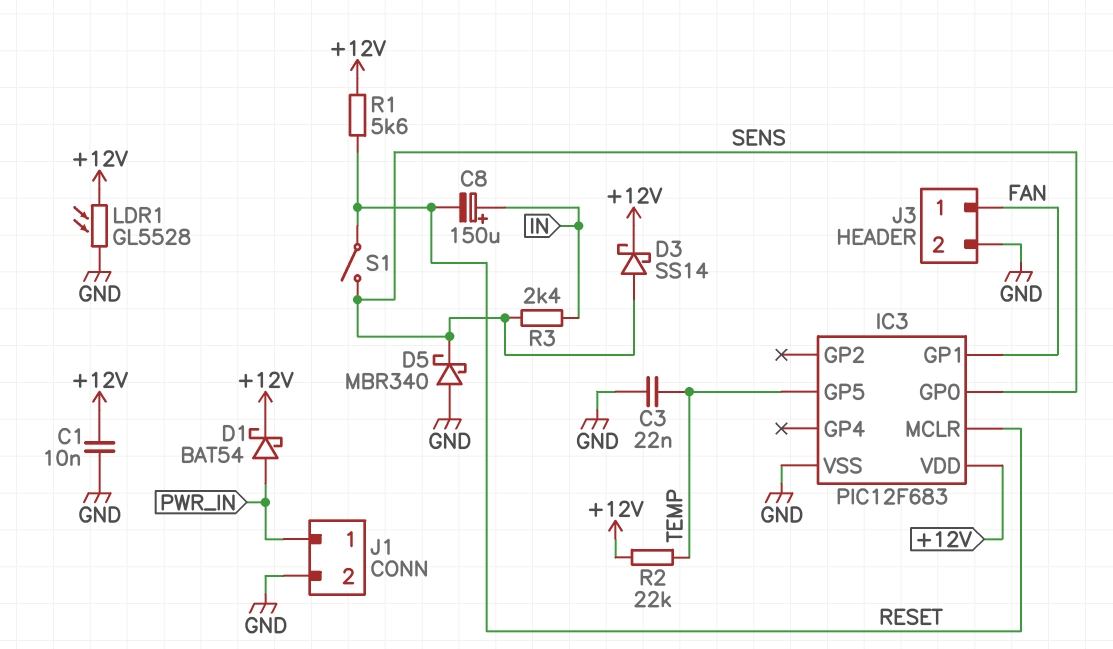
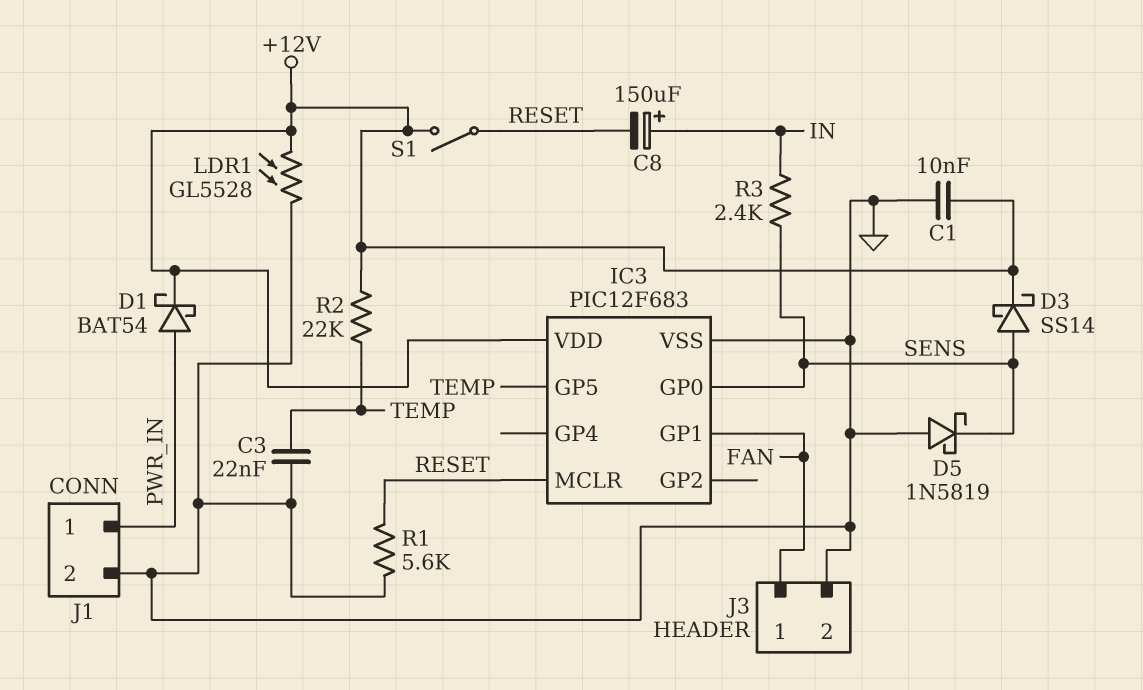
D5: schottky MBR340 (A GND, K SENS) -> schottky 1N5819 (A GND, K SENS)
R1: 5.6k (+12V, RESET) -> 5.6k (GND, RESET)
S1: switch (RESET, SENS) -> switch (+12V, RESET)

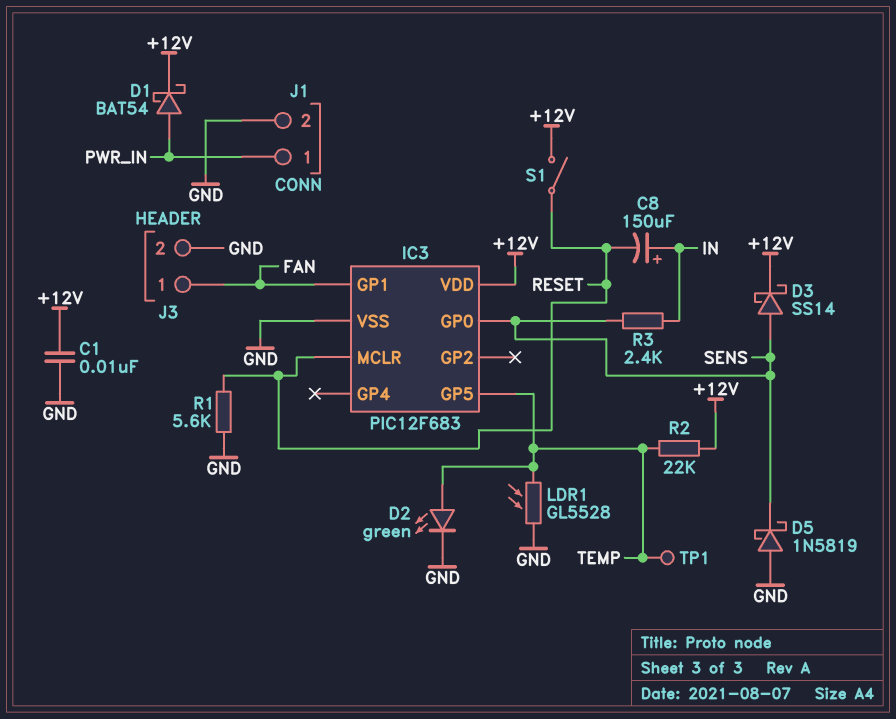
C3: 22nF (GND, TEMP) -> none
D2: none -> LED green (A TEMP, K GND)
LDR1: GL5528 (+12V, GND) -> GL5528 (GND, TEMP)
TP1: none -> test point (TEMP)

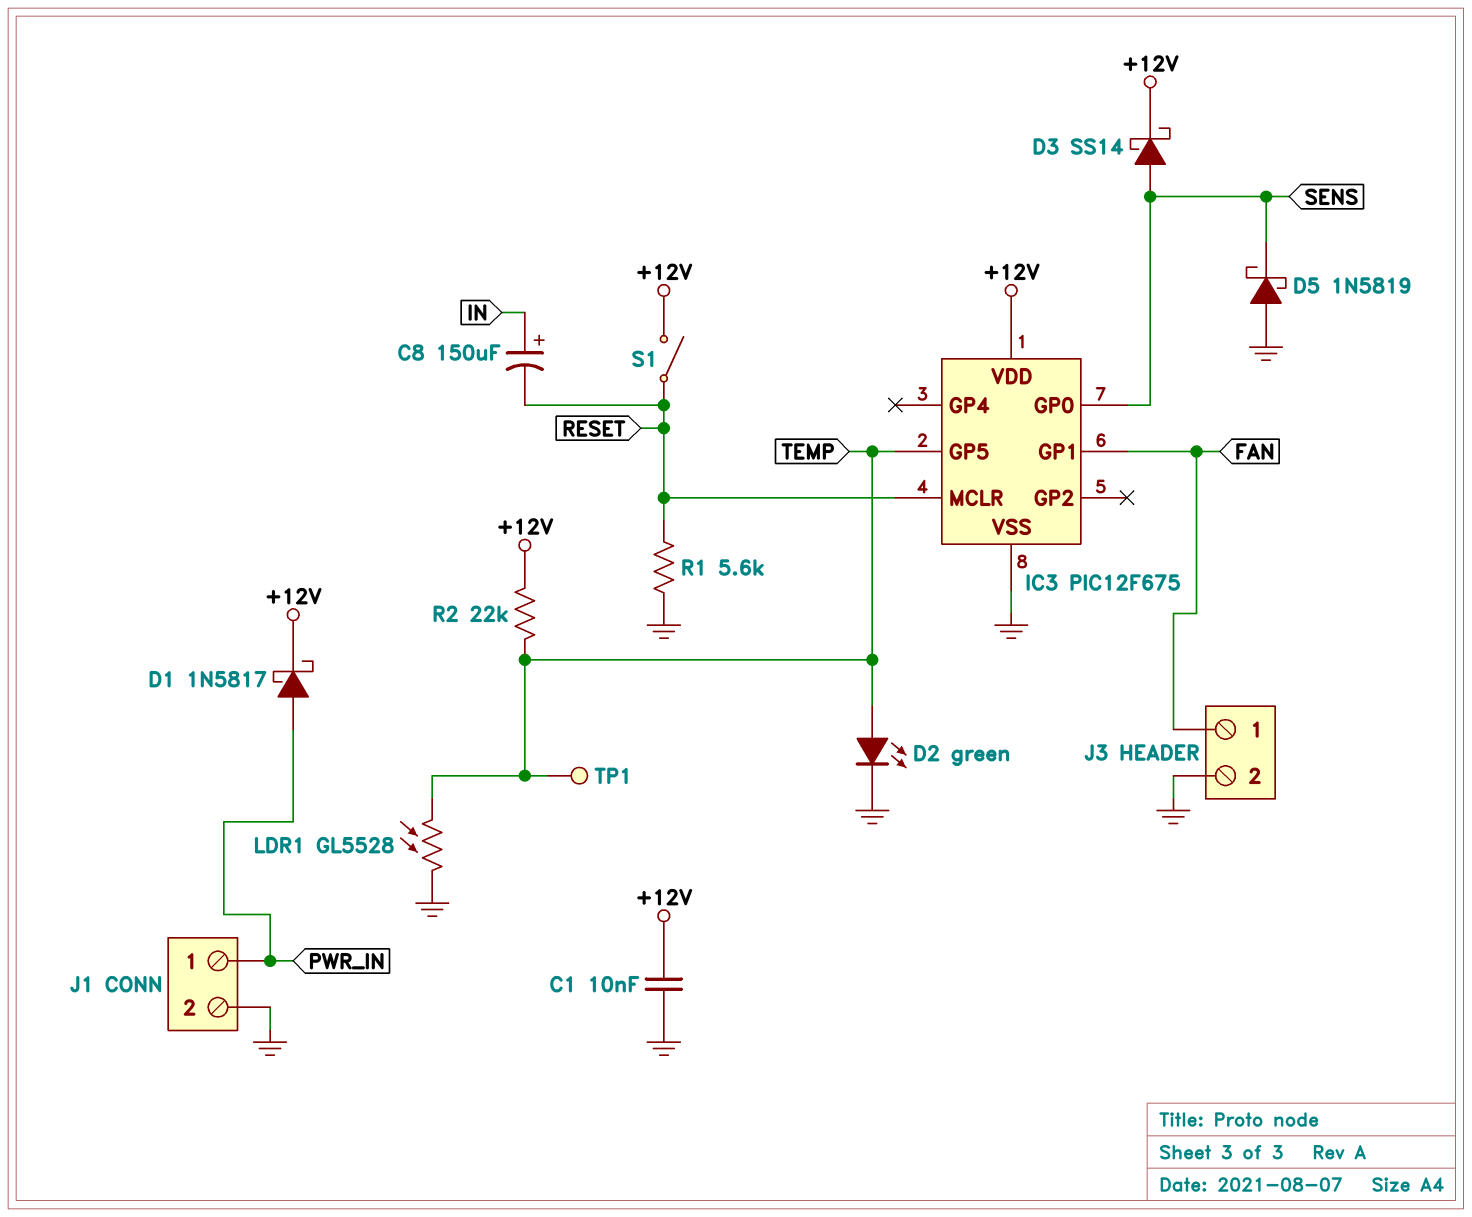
D1: schottky BAT54 (A PWR_IN, K +12V) -> schottky 1N5817 (A PWR_IN, K +12V)
IC3: PIC12F683 -> PIC12F675
R3: 2.4k (IN, SENS) -> none

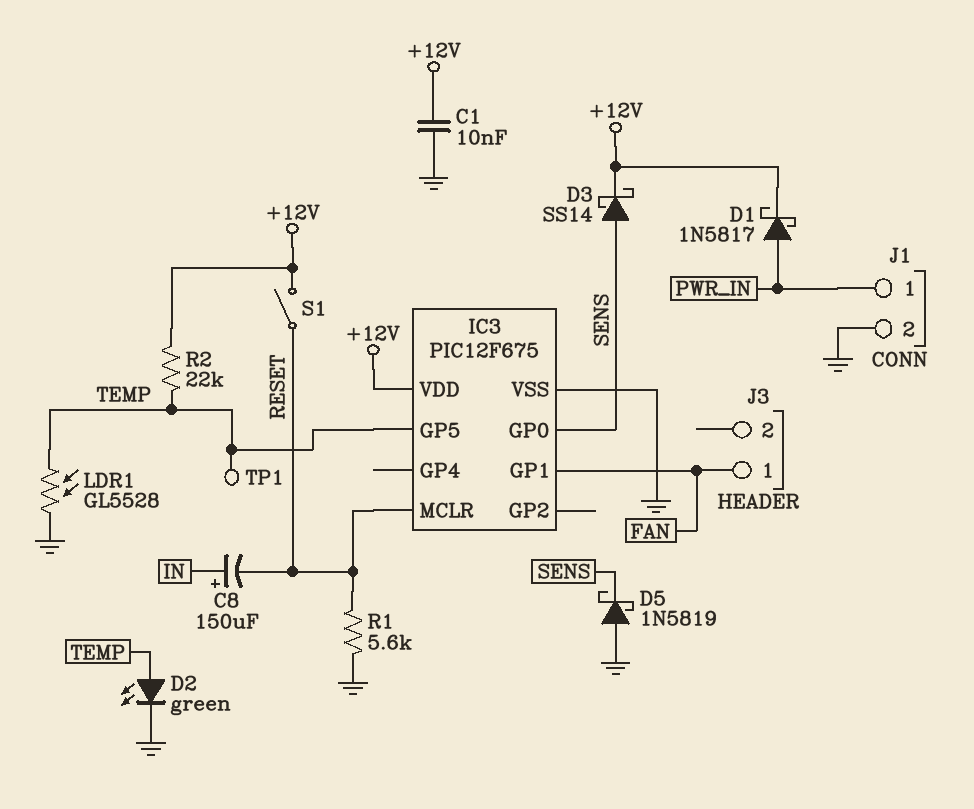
J3 pin 2: GND -> none

